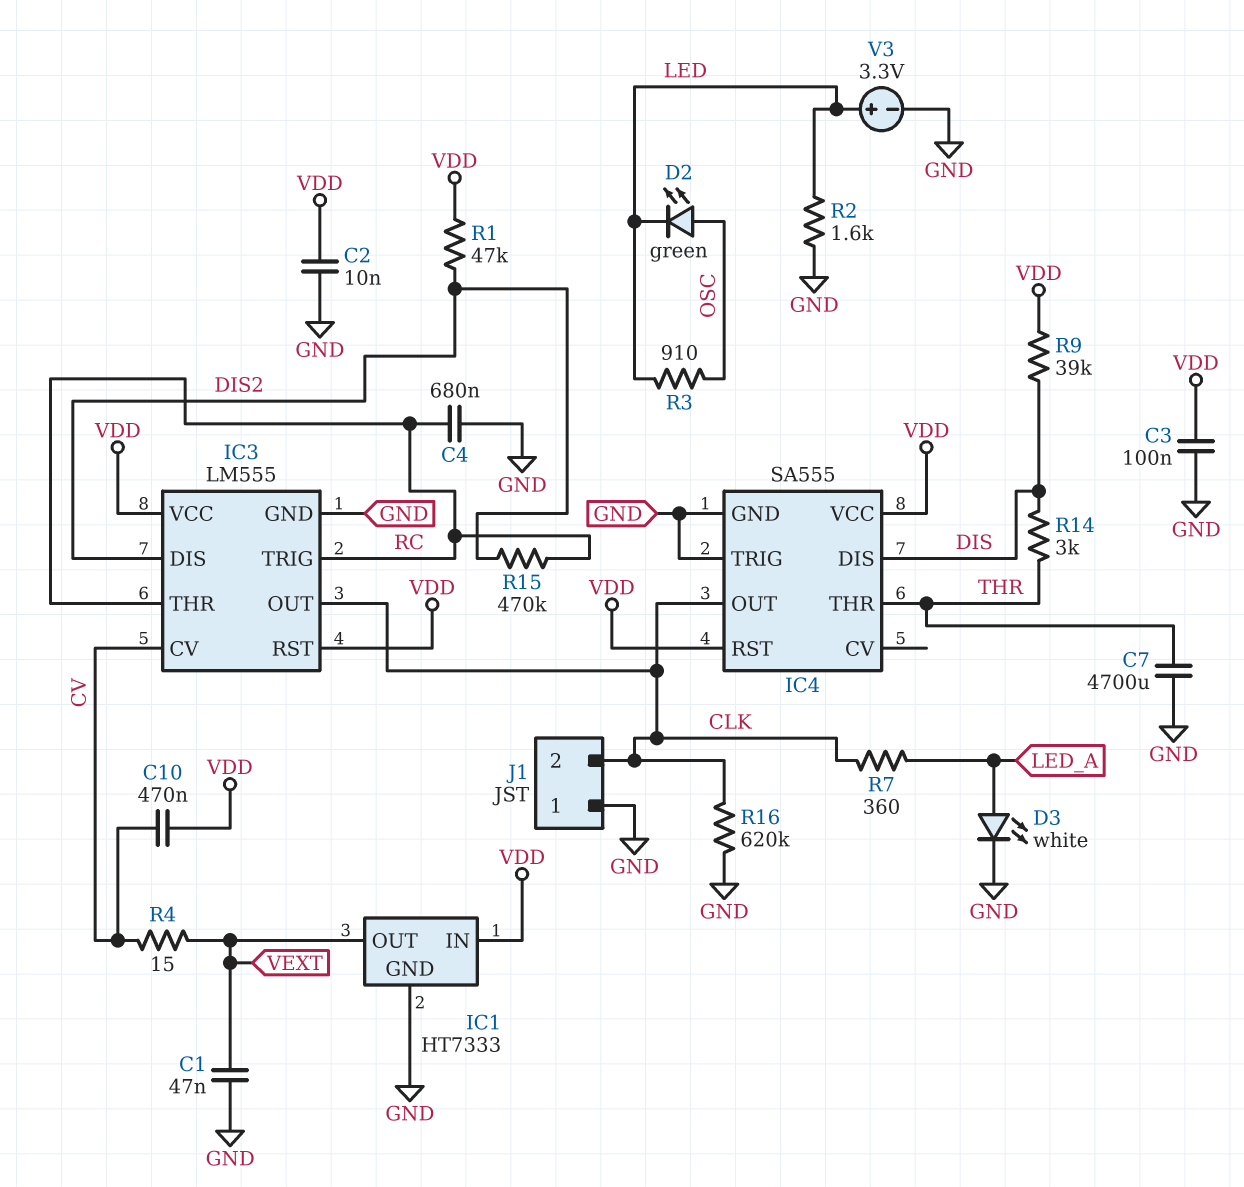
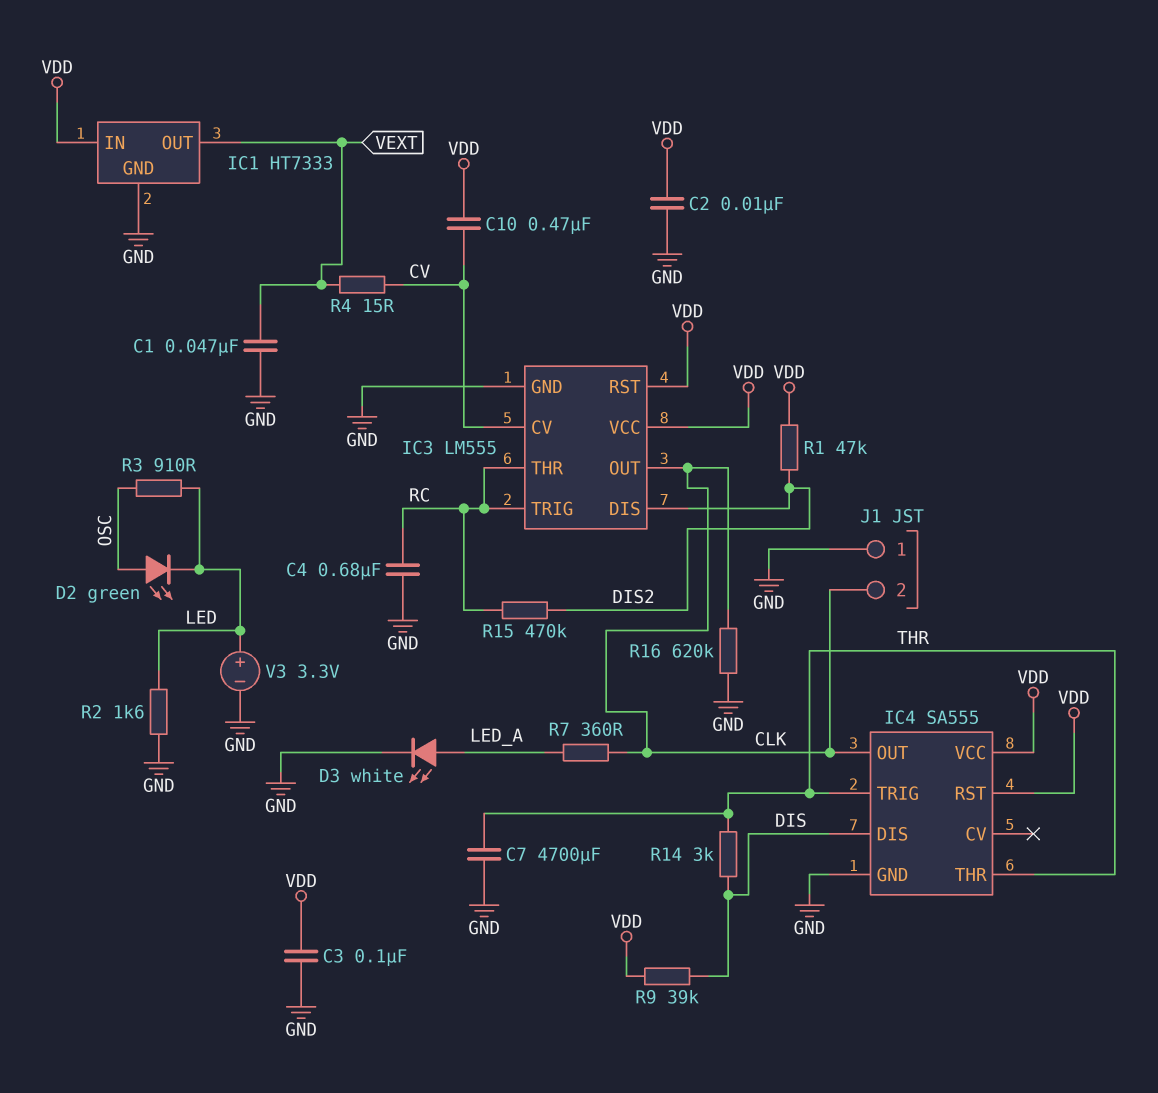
IC4 pin TRIG: GND -> THR

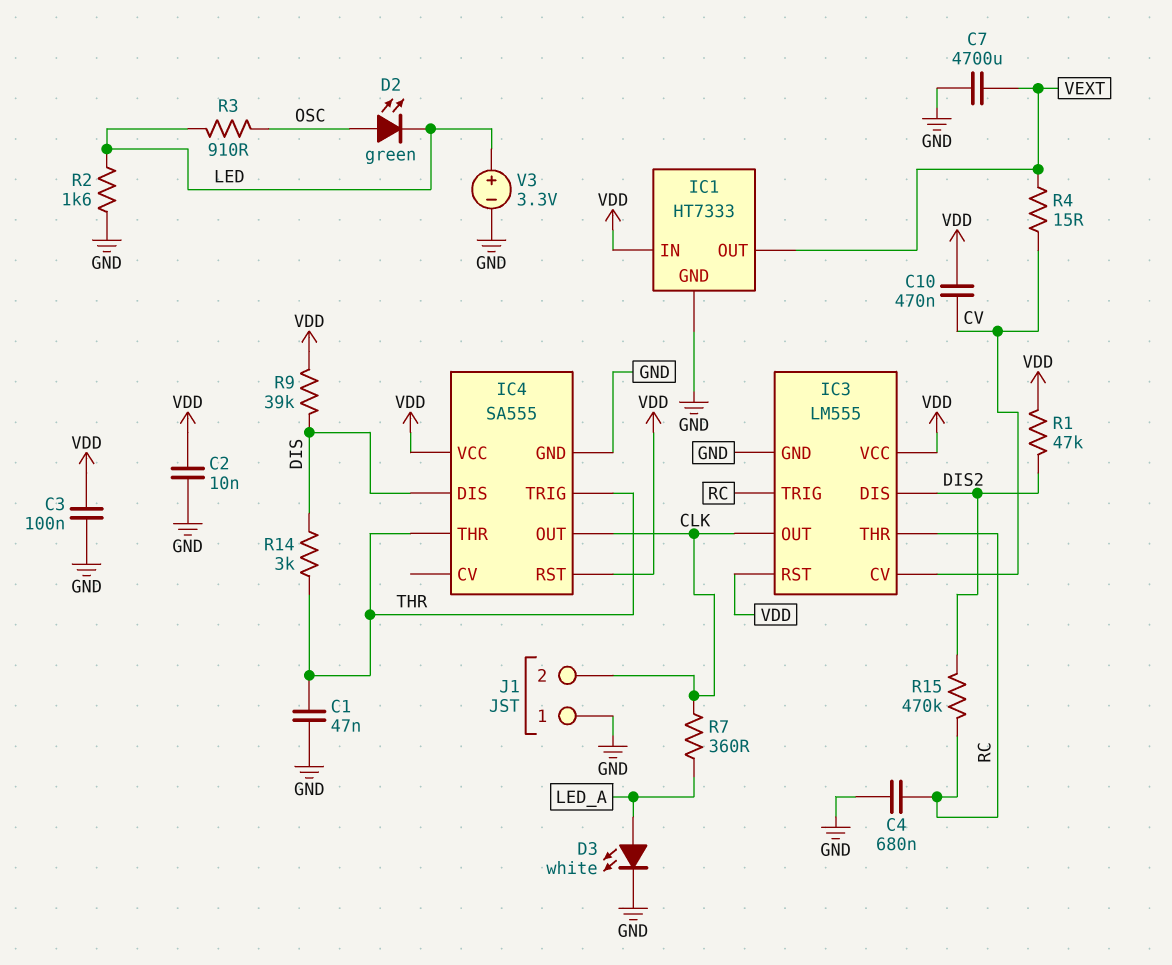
C1: 47nF (GND, VEXT) -> 47nF (GND, THR)
C7: 4700uF (GND, THR) -> 4700uF (GND, VEXT)
R16: 620k (CLK, GND) -> none

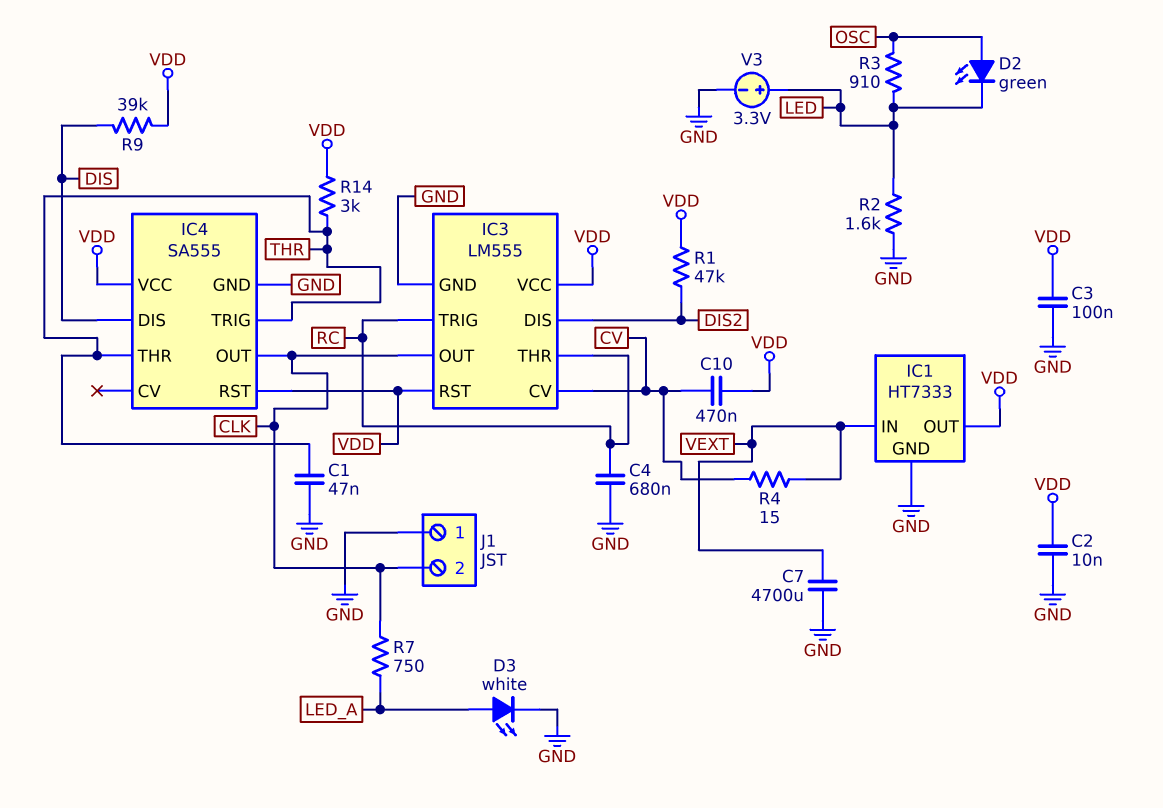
IC1 pin IN: VDD -> VEXT
IC1 pin OUT: VEXT -> VDD
R7: 360 (CLK, LED_A) -> 750 (CLK, LED_A)
R14: 3k (DIS, THR) -> 3k (THR, VDD)
R15: 470k (DIS2, RC) -> none

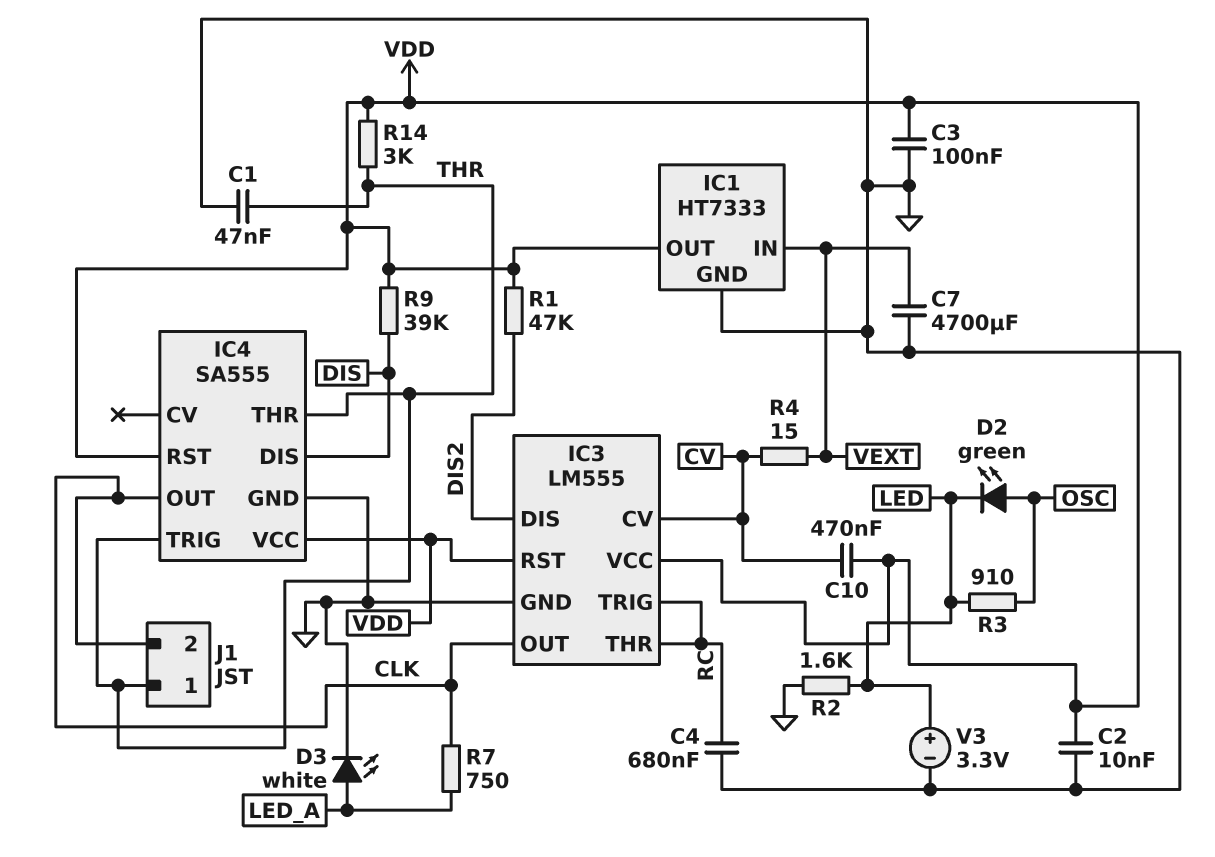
J1 pin 1: GND -> THR

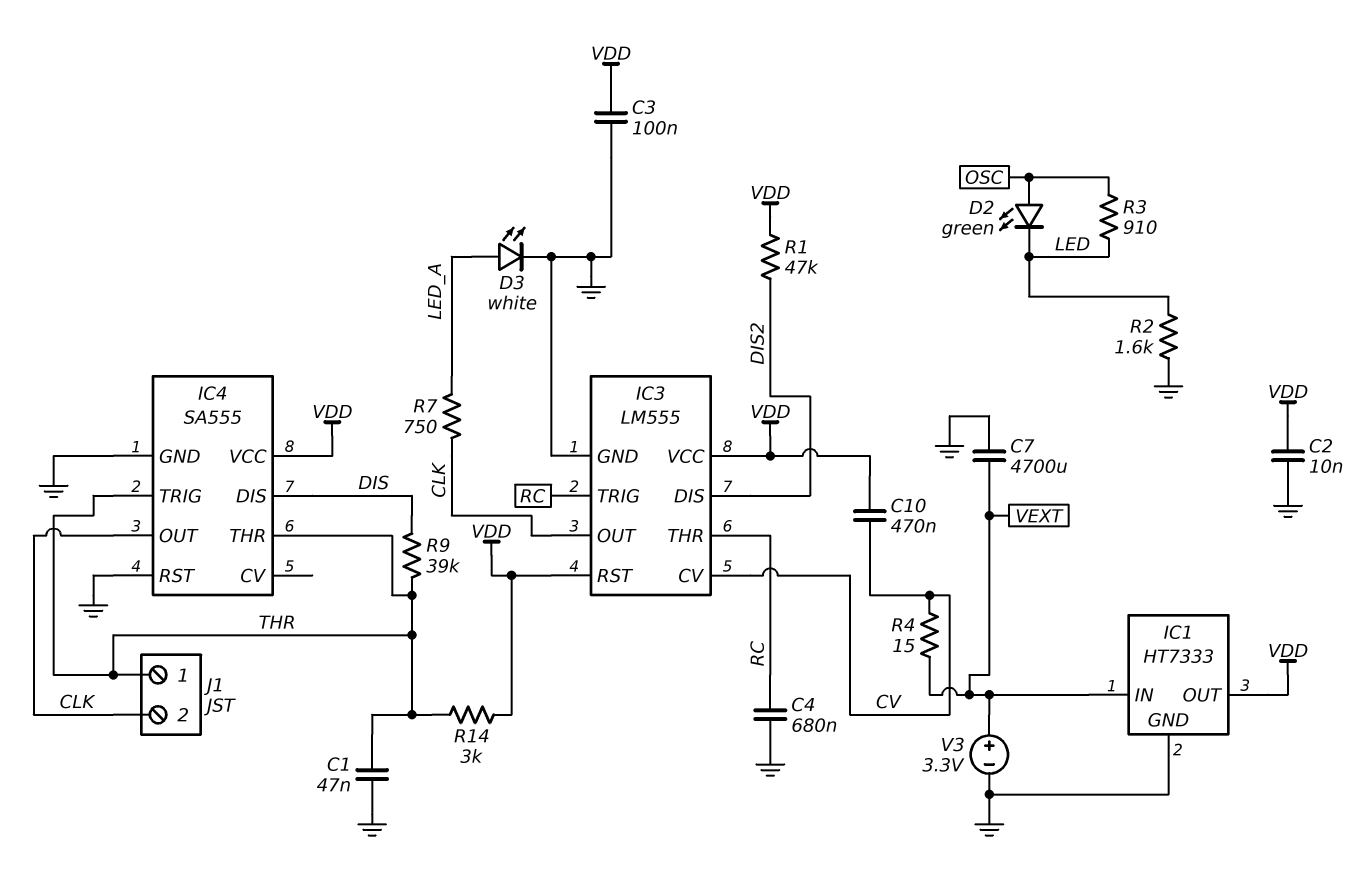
IC4 pin RST: VDD -> GND
R9: 39k (DIS, VDD) -> 39k (DIS, THR)
V3: 3.3V (plus LED, minus GND) -> 3.3V (plus VEXT, minus GND)

